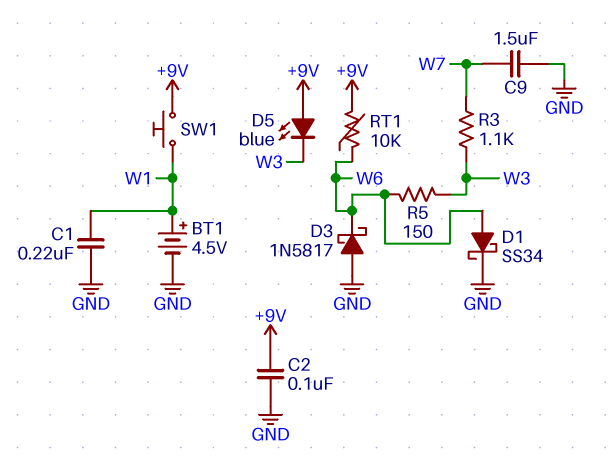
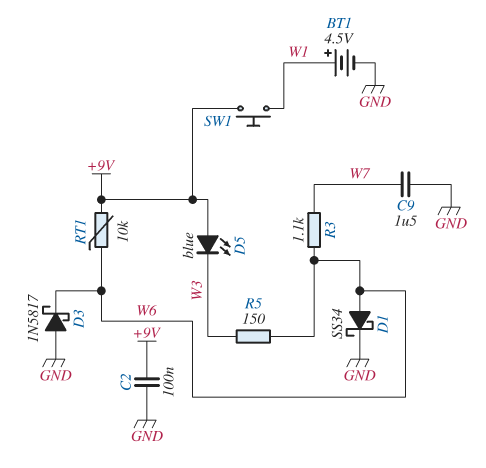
C1: 220nF (GND, W1) -> none
R3: 1.1k (W3, W7) -> 1.1k (W6, W7)

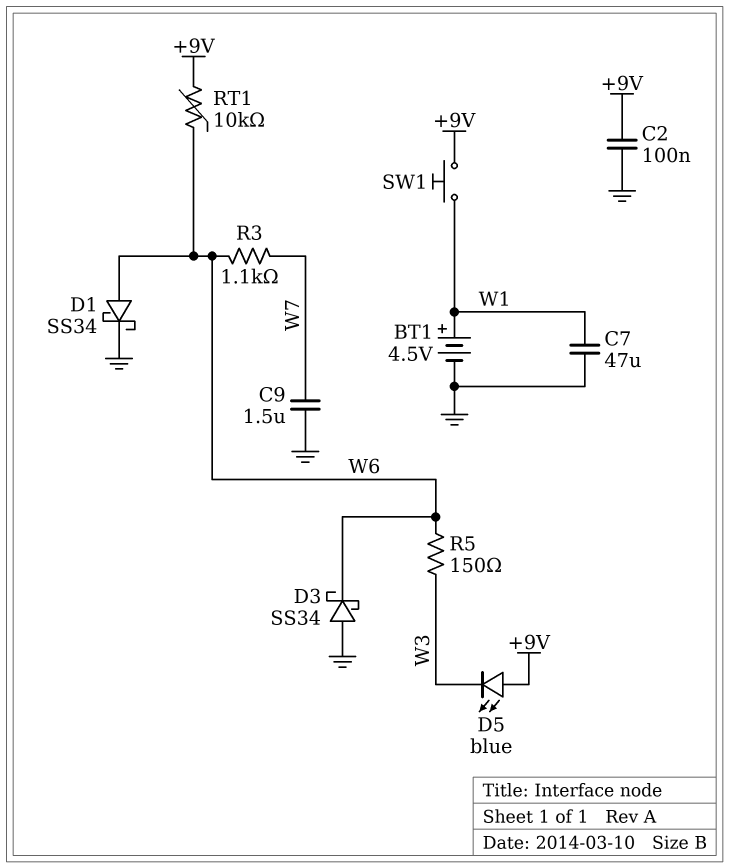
C7: none -> 47uF (GND, W1)
D3: schottky 1N5817 (A GND, K W6) -> schottky SS34 (A GND, K W6)

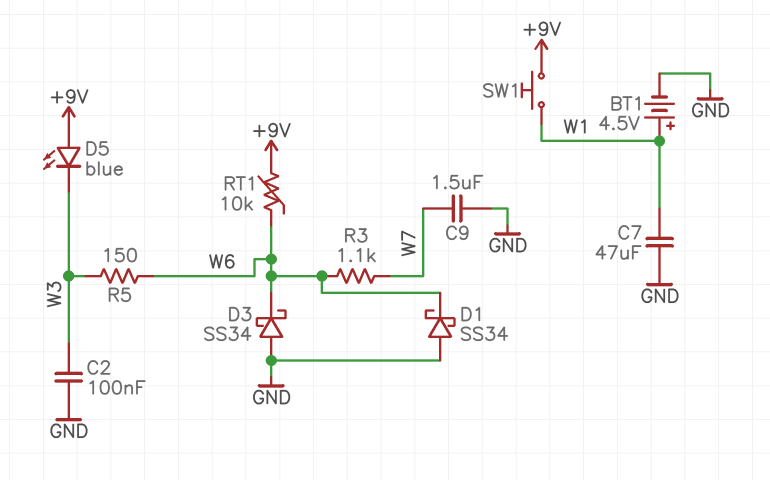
C2: 100nF (+9V, GND) -> 100nF (GND, W3)
D1: schottky SS34 (A W6, K GND) -> schottky SS34 (A GND, K W6)

